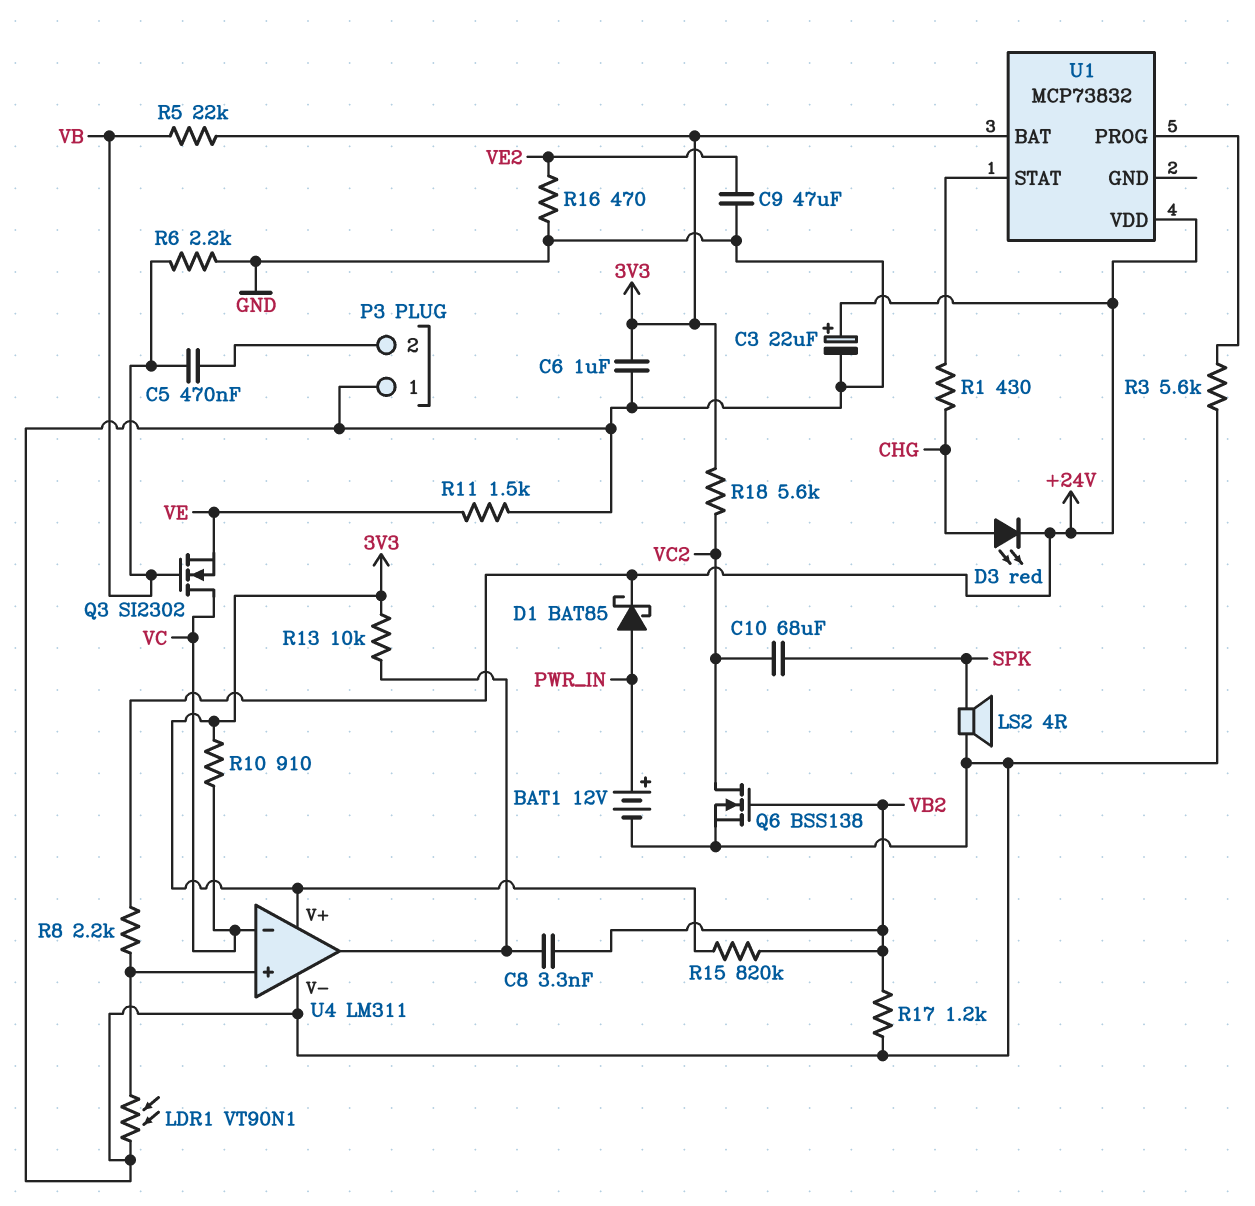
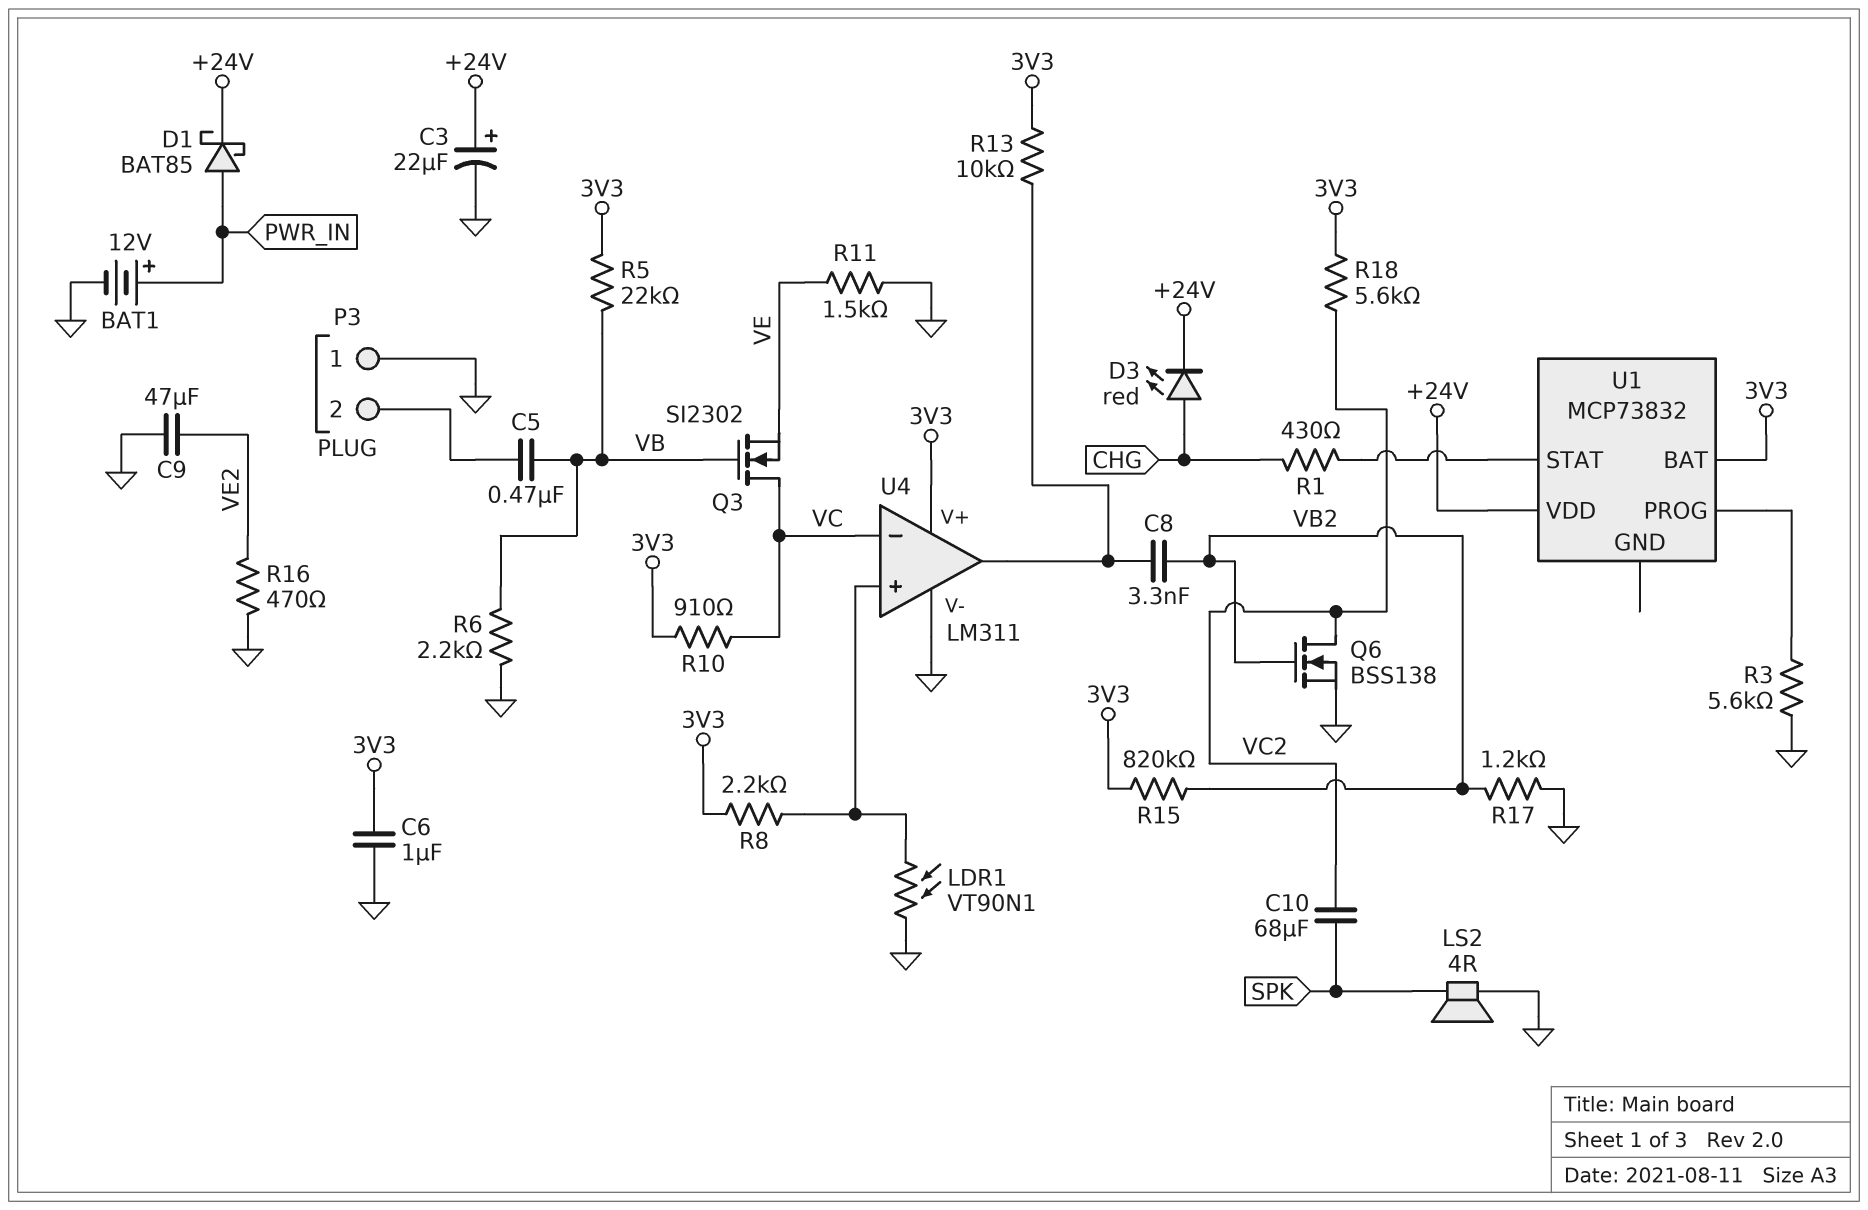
R8: 2.2k (+24V, U4/in+) -> 2.2k (3V3, U4/in+)

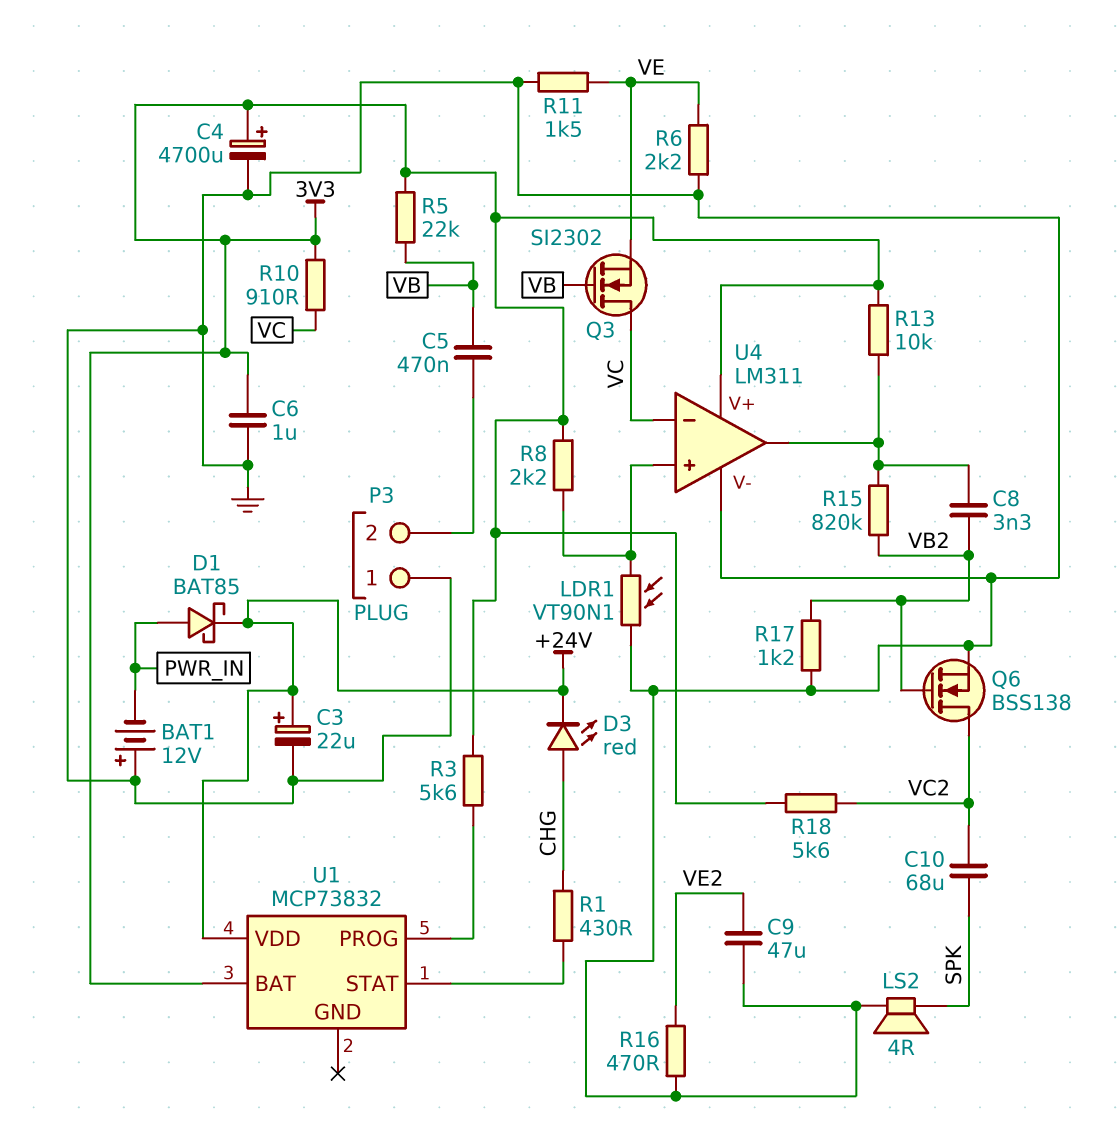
BAT1: 12V (plus PWR_IN, minus GND) -> 12V (plus GND, minus PWR_IN)
C4: none -> 4700uF (plus 3V3, minus GND)
R3: 5.6k (GND, U1/PROG) -> 5.6k (3V3, U1/PROG)
R6: 2.2k (GND, VB) -> 2.2k (GND, VE)
R15: 820k (3V3, VB2) -> 820k (U4/out, VB2)

